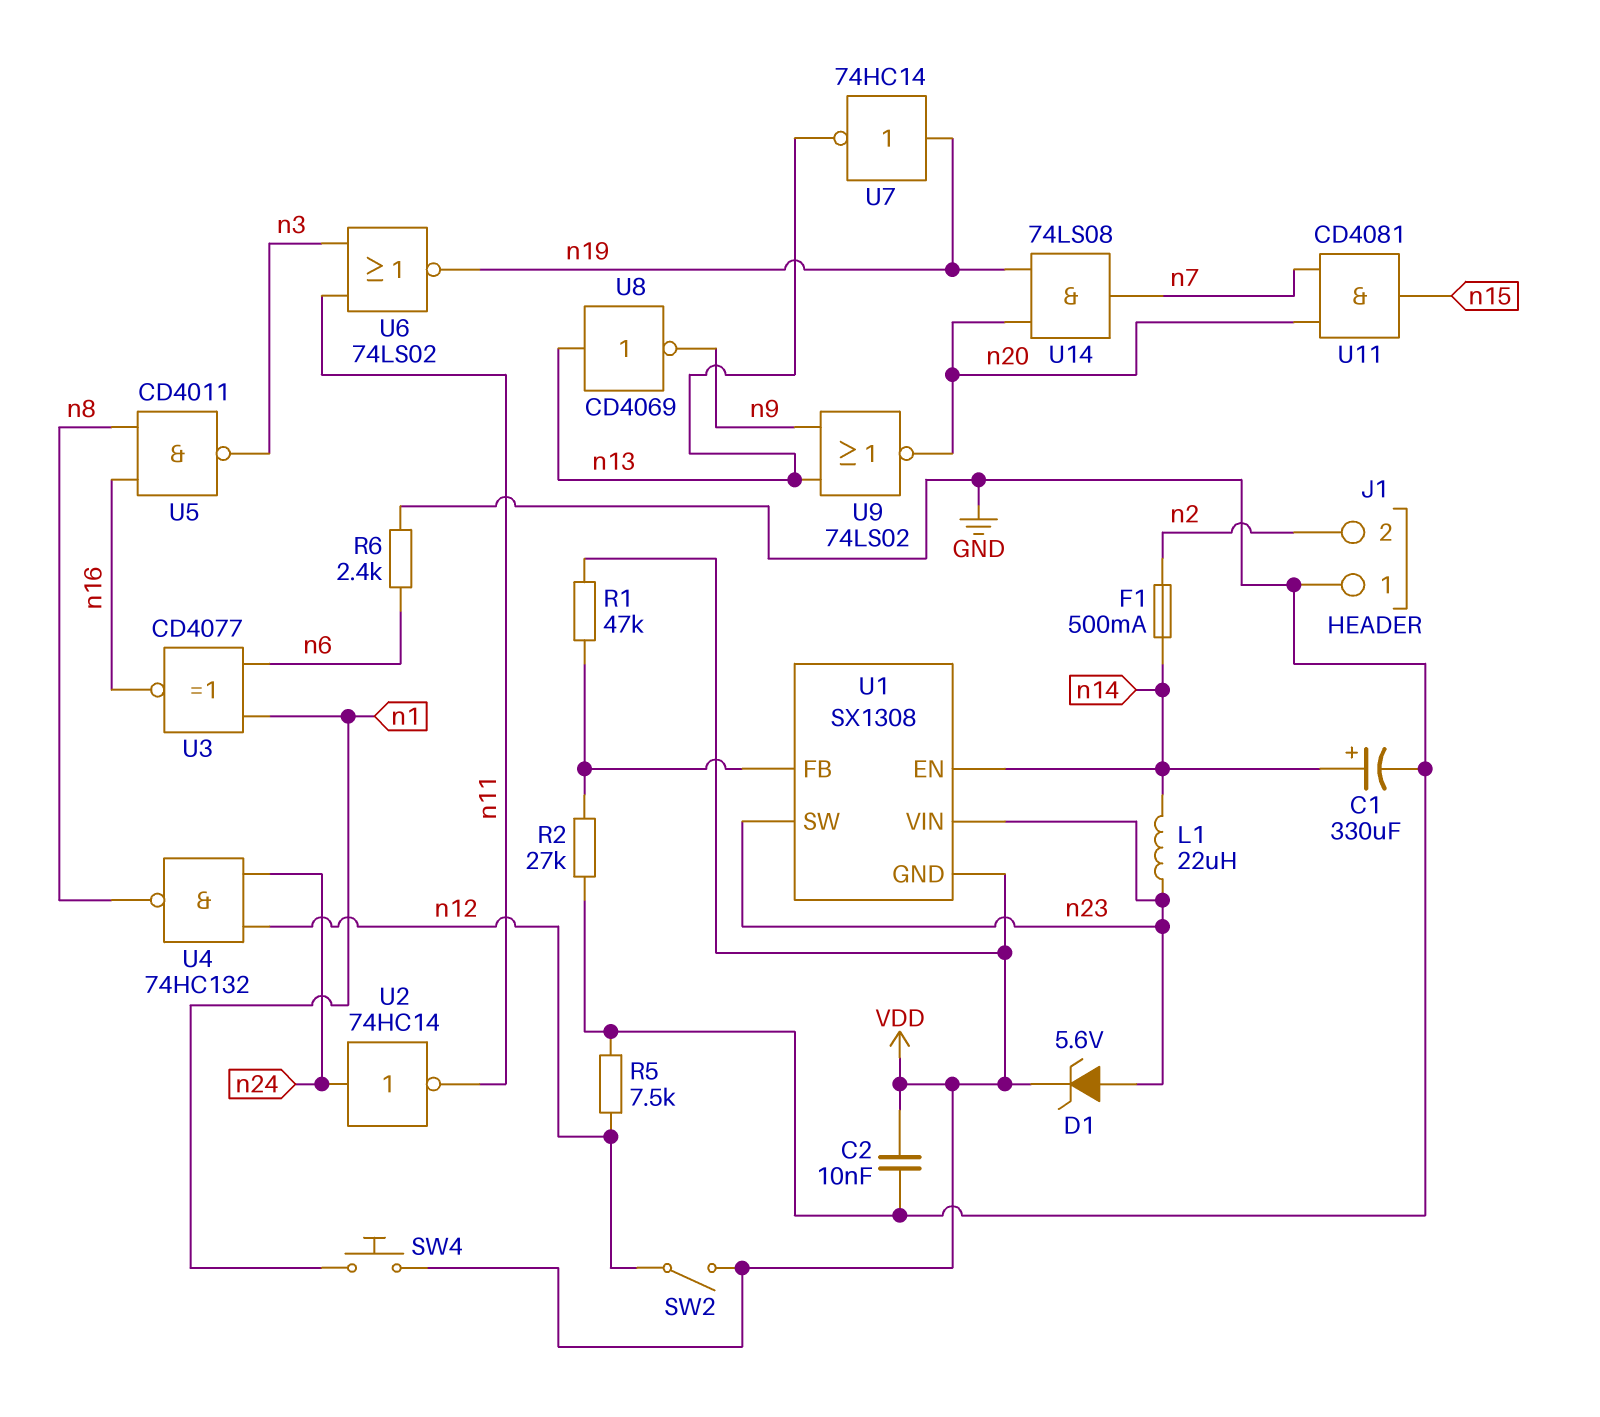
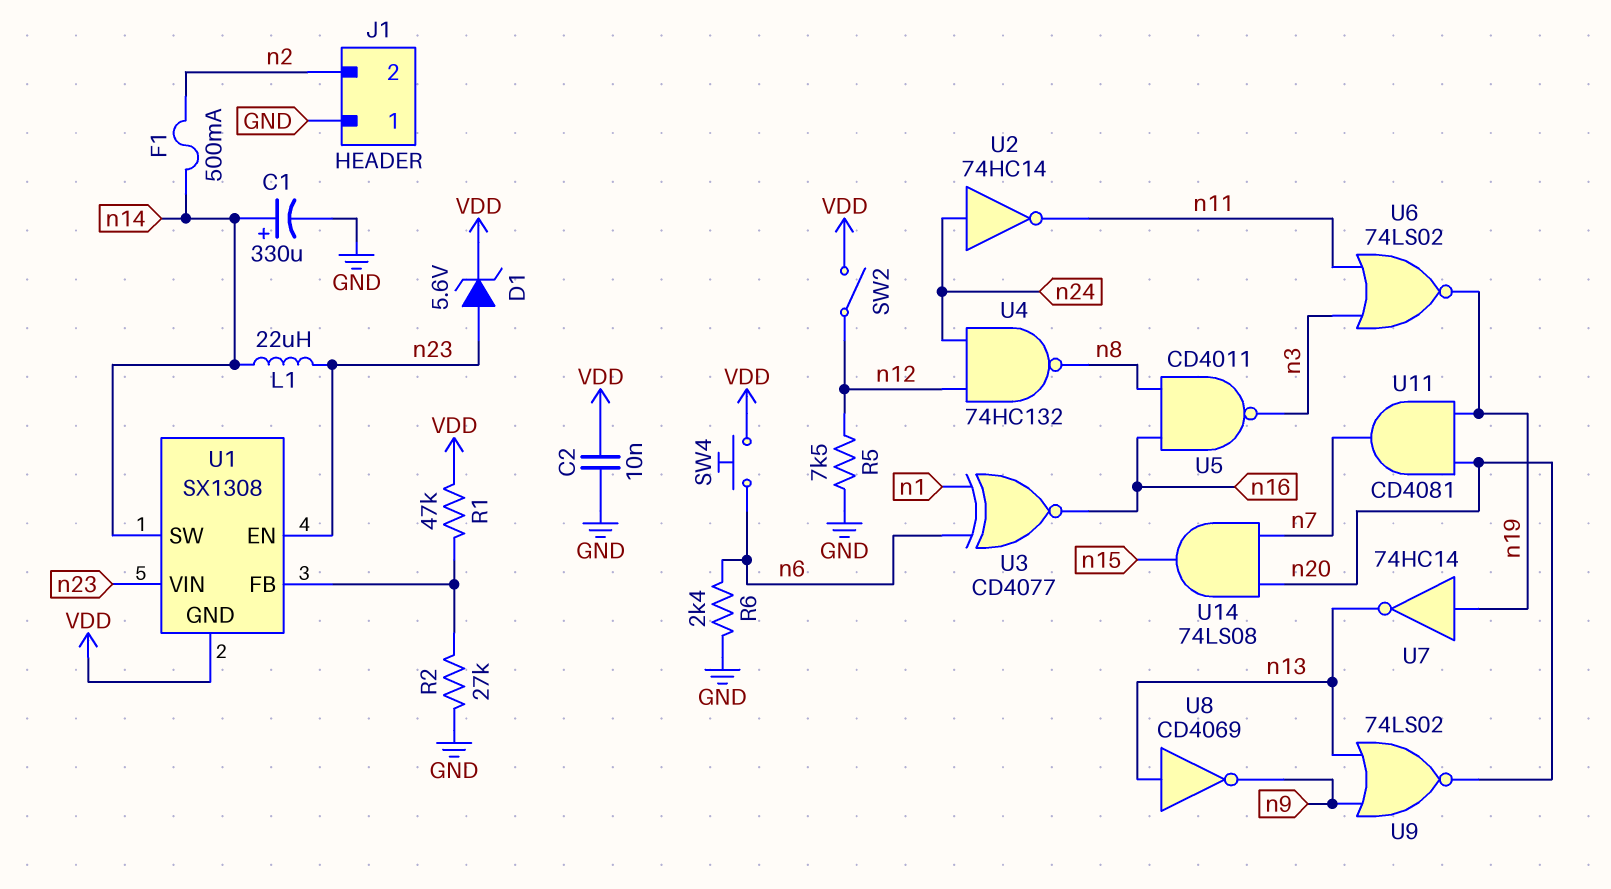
SW4: button (VDD, n1) -> button (VDD, n6)
U1 pin EN: n14 -> n23
U1 pin SW: n23 -> n14
U11: AND CD4081 (in n7, in n20, out n15) -> AND CD4081 (in n19, in n20, out n7)
U14: AND 74LS08 (in n19, in n20, out n7) -> AND 74LS08 (in n7, in n20, out n15)

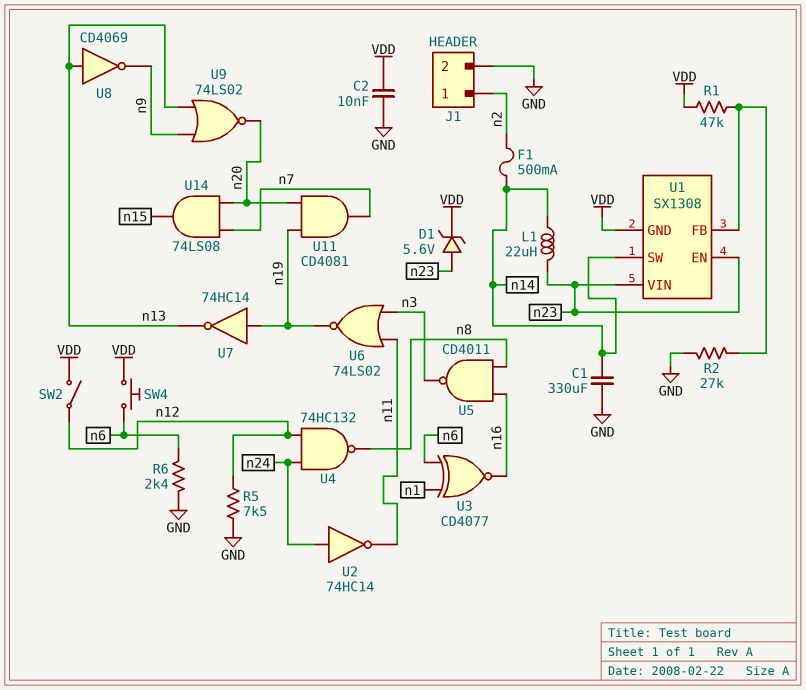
C1: 330uF (plus n14, minus GND) -> 330uF (GND, n14)
J1 pin 1: GND -> n2
J1 pin 2: n2 -> GND

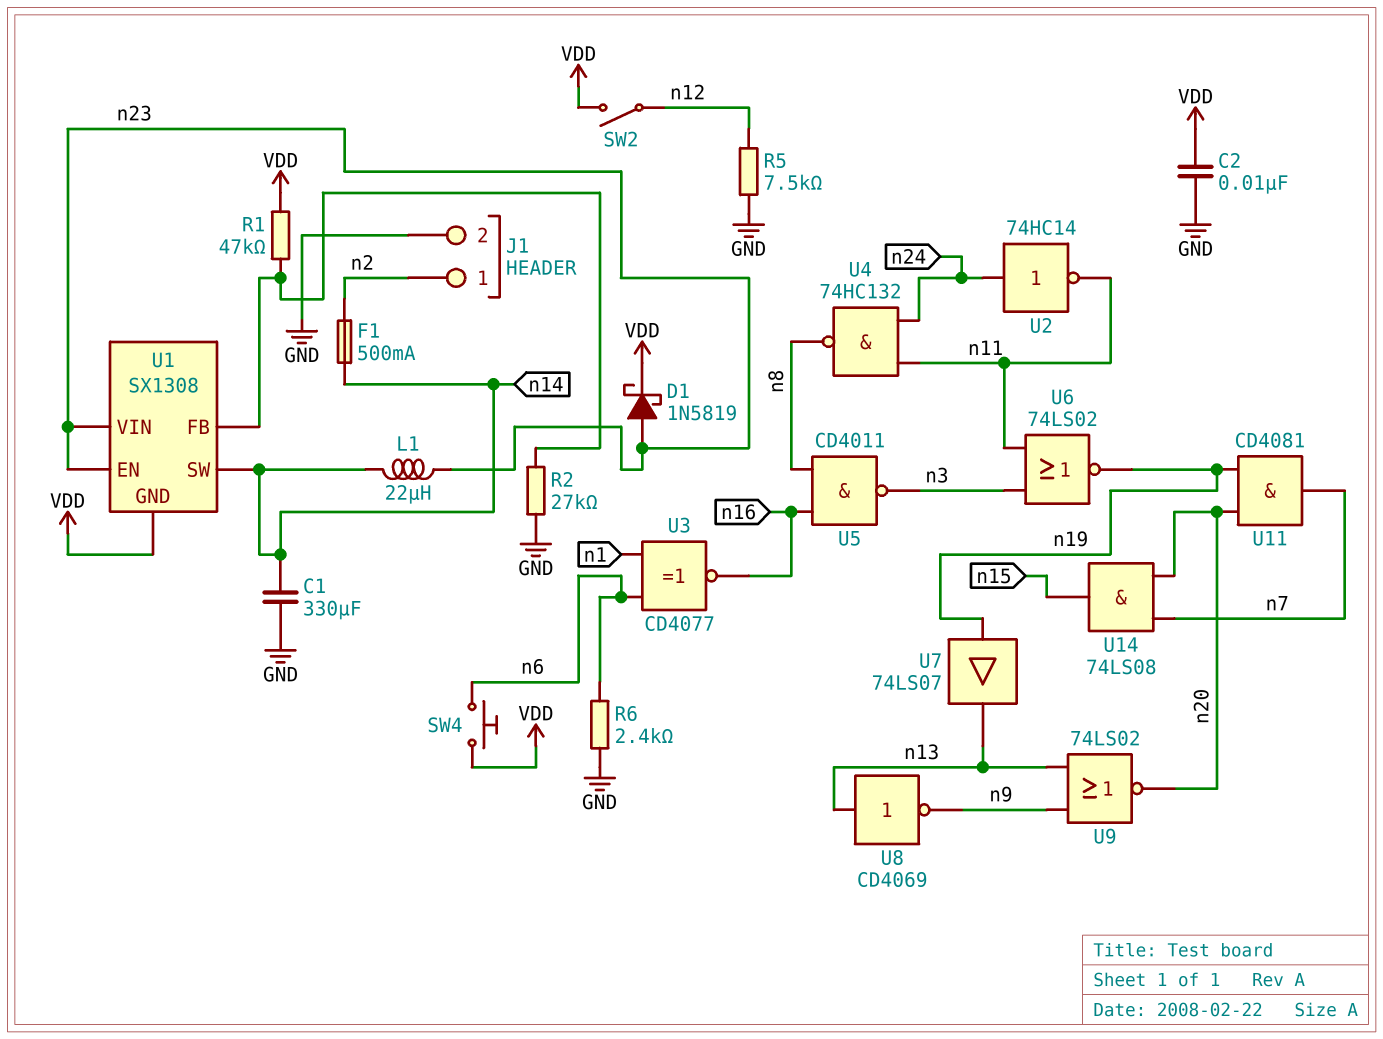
D1: zener 5.6V (A n23, K VDD) -> schottky 1N5819 (A n23, K VDD)
U4: NAND 74HC132 (in n12, in n24, out n8) -> NAND 74HC132 (in n11, in n24, out n8)
U7: NOT 74HC14 (in n19, out n13) -> buffer 74LS07 (in n19, out n13)

